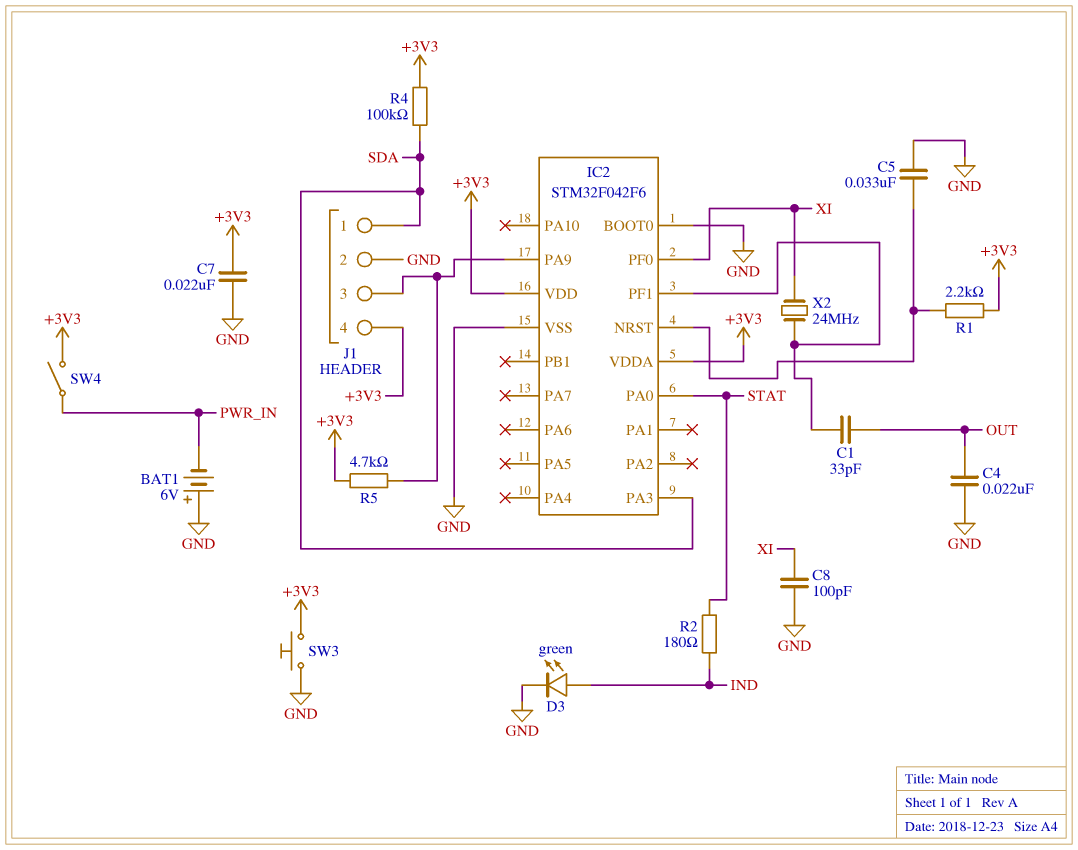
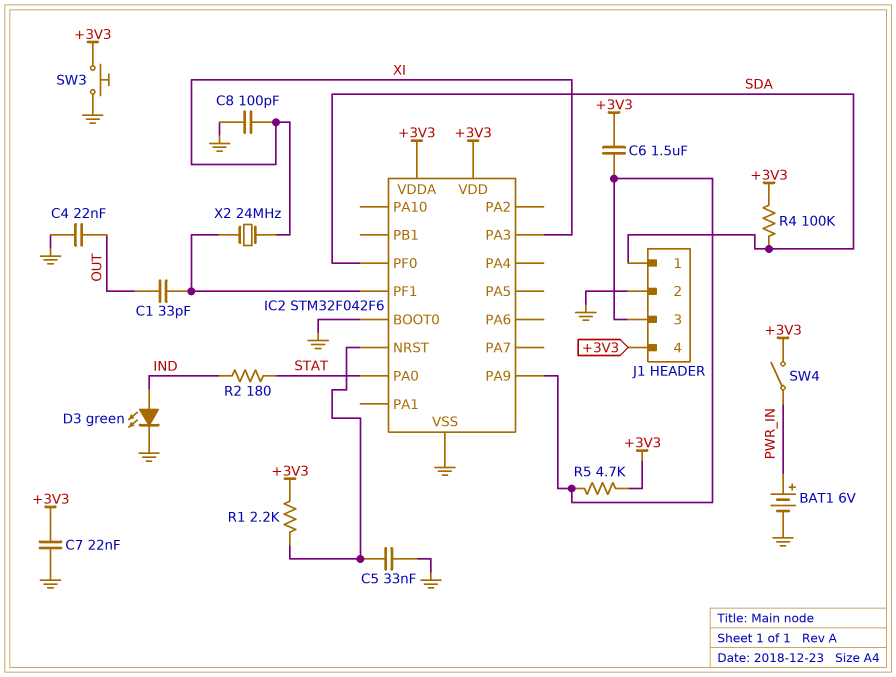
BAT1: 6V (plus GND, minus PWR_IN) -> 6V (plus PWR_IN, minus GND)
C6: none -> 1.5uF (+3V3, IC2/PA9)
IC2 pin PA3: SDA -> XI
IC2 pin PF0: XI -> SDA

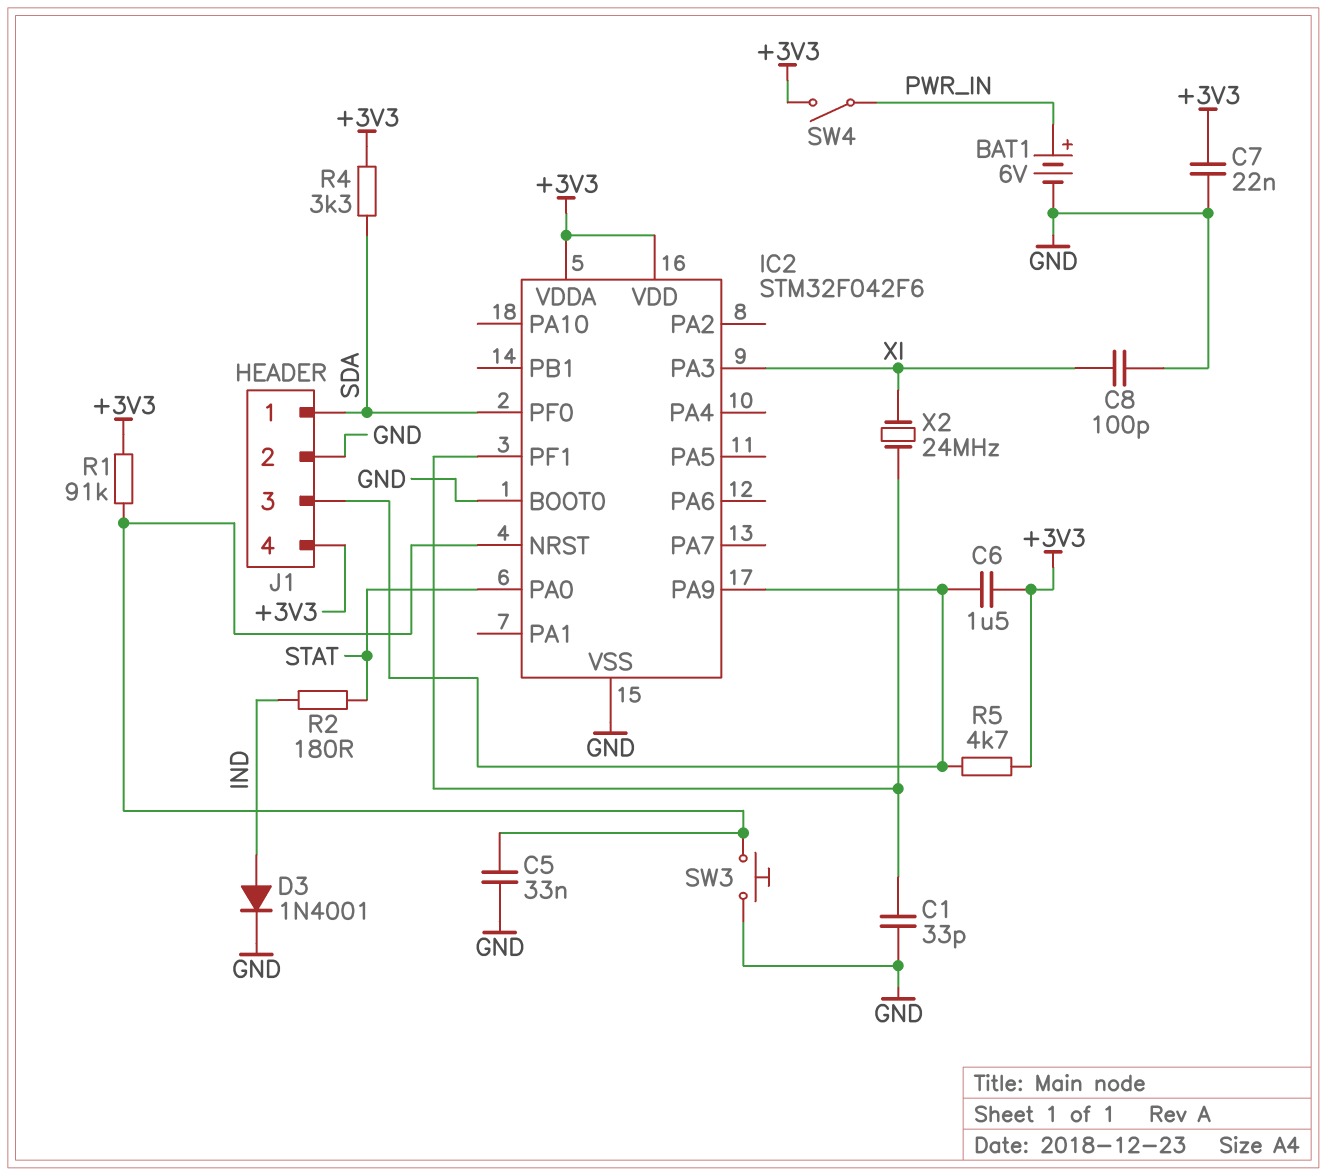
C1: 33pF (IC2/PF1, OUT) -> 33pF (GND, IC2/PF1)
C4: 22nF (GND, OUT) -> none
D3: LED green (A IND, K GND) -> diode 1N4001 (A IND, K GND)
R1: 2.2k (+3V3, IC2/NRST) -> 91k (+3V3, IC2/NRST)
R4: 100k (+3V3, SDA) -> 3.3k (+3V3, SDA)
SW3: button (+3V3, GND) -> button (GND, IC2/NRST)

